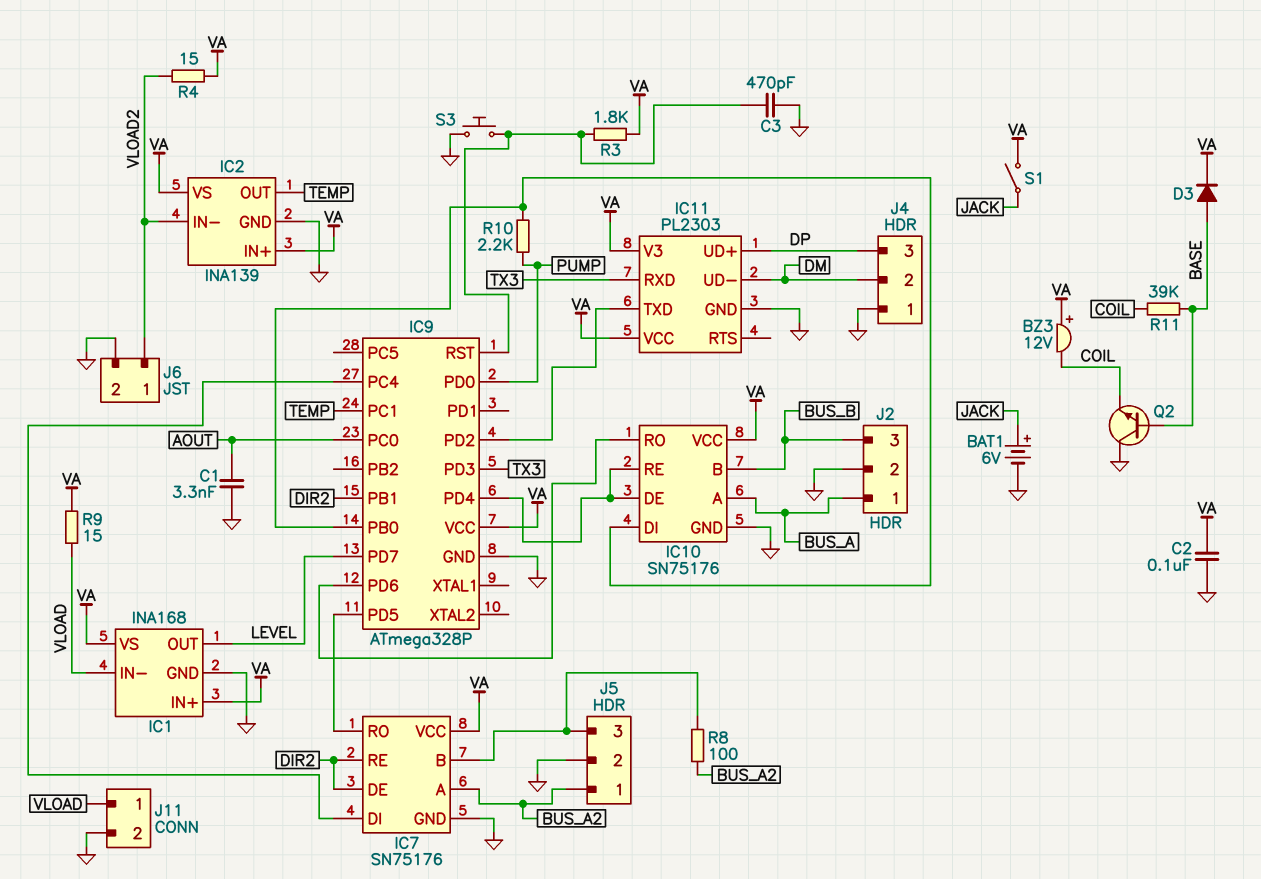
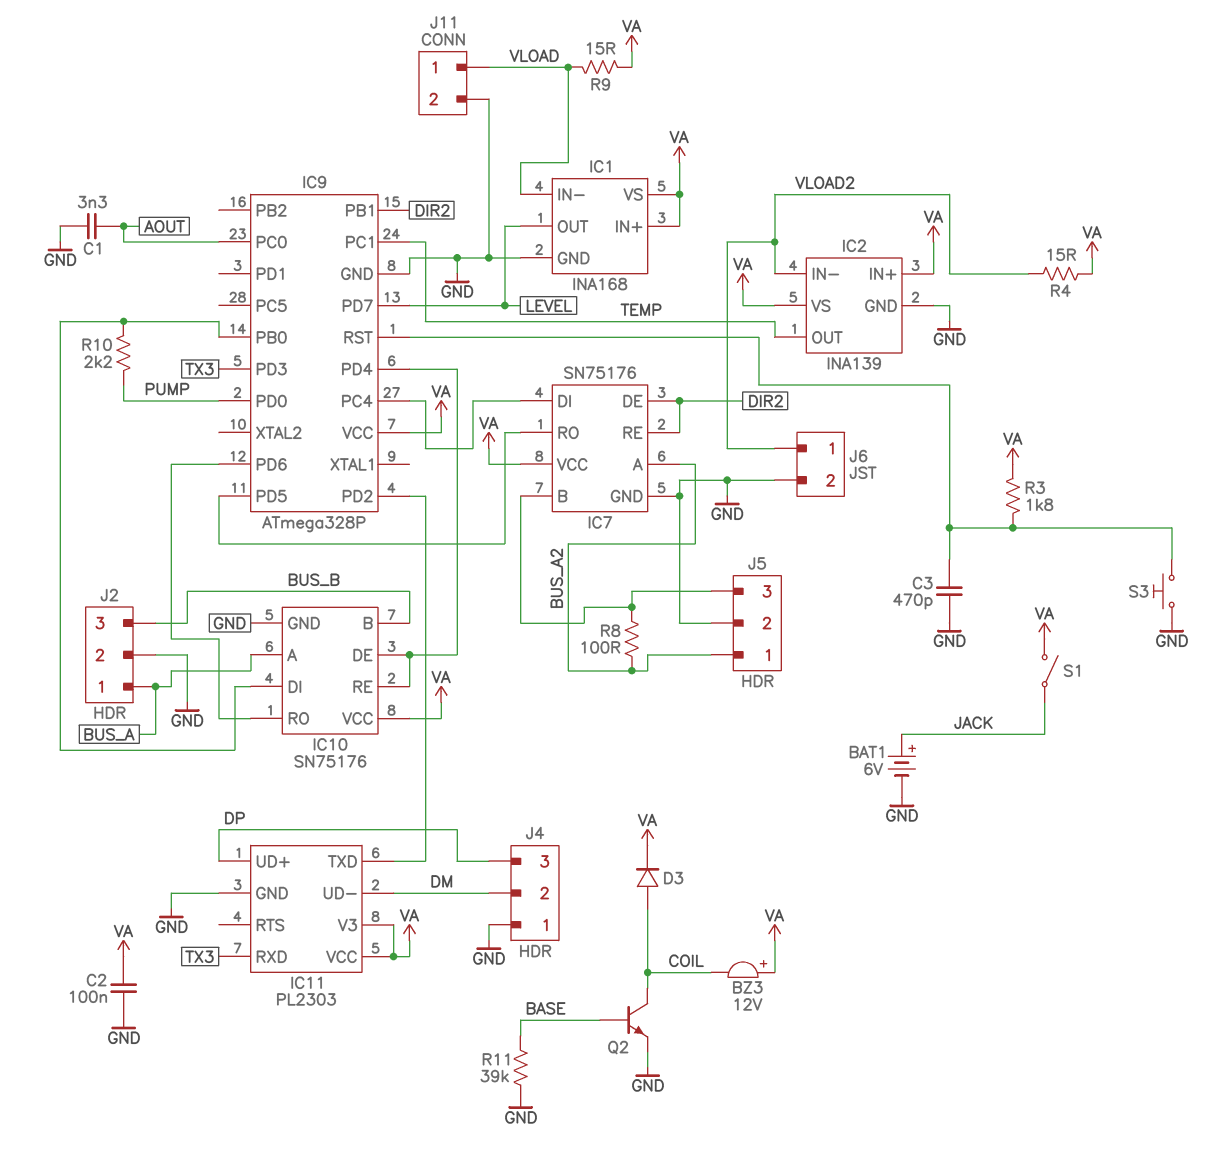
D3: diode (A BASE, K VA) -> diode (A COIL, K VA)
Q2: NPN (B BASE, C GND, E COIL) -> NPN (B BASE, C COIL, E GND)
R11: 39k (BASE, COIL) -> 39k (BASE, GND)

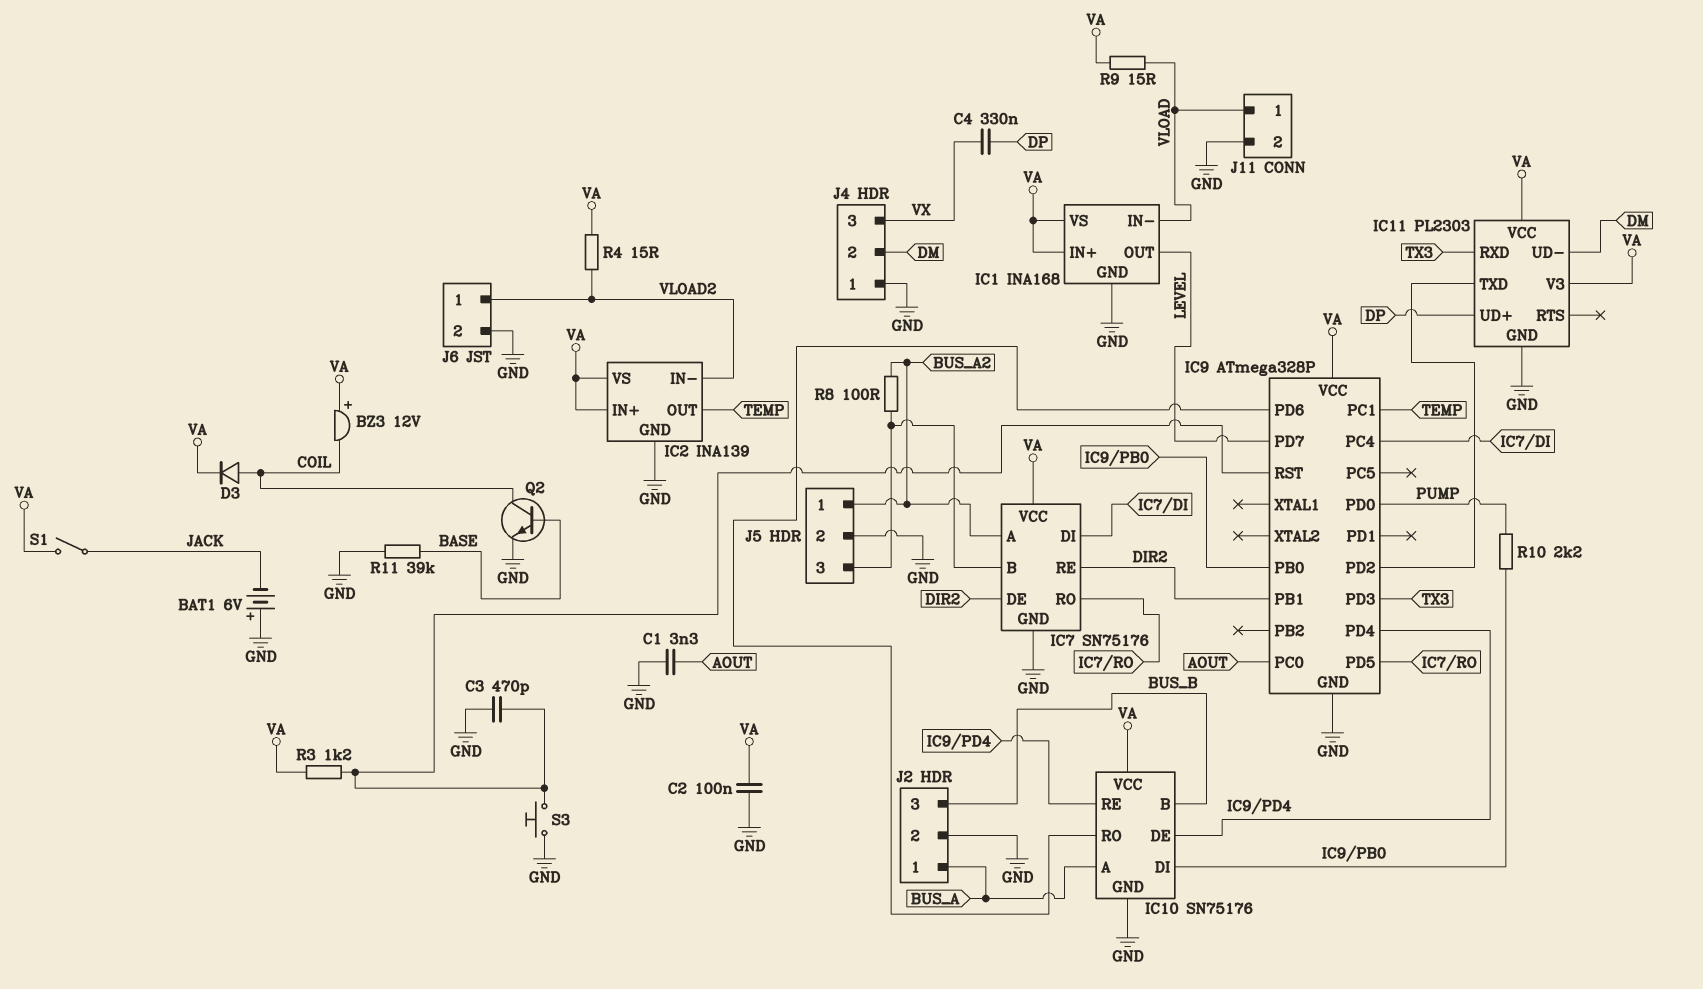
BAT1: 6V (plus JACK, minus GND) -> 6V (plus GND, minus JACK)
C4: none -> 330nF (DP, VX)
J4 pin 3: DP -> VX
R3: 1.8k (IC9/RST, VA) -> 1.2k (IC9/RST, VA)

